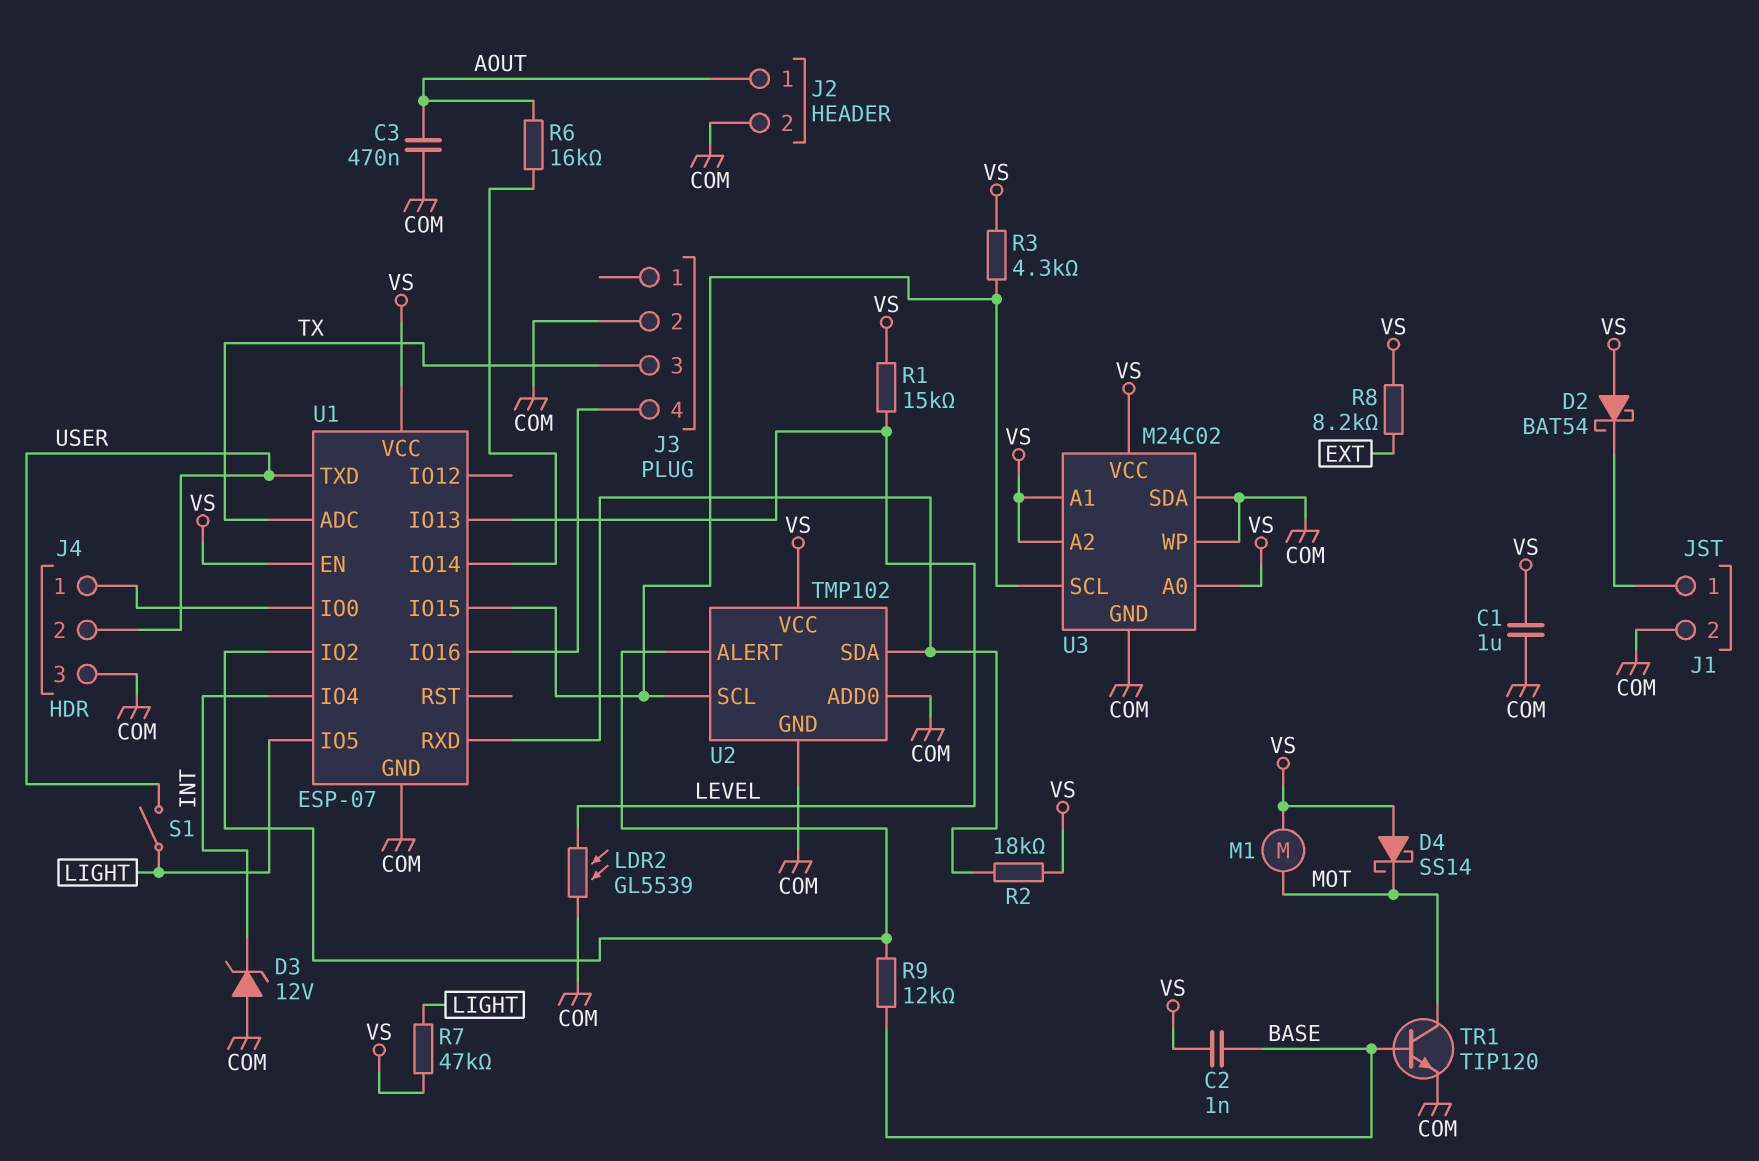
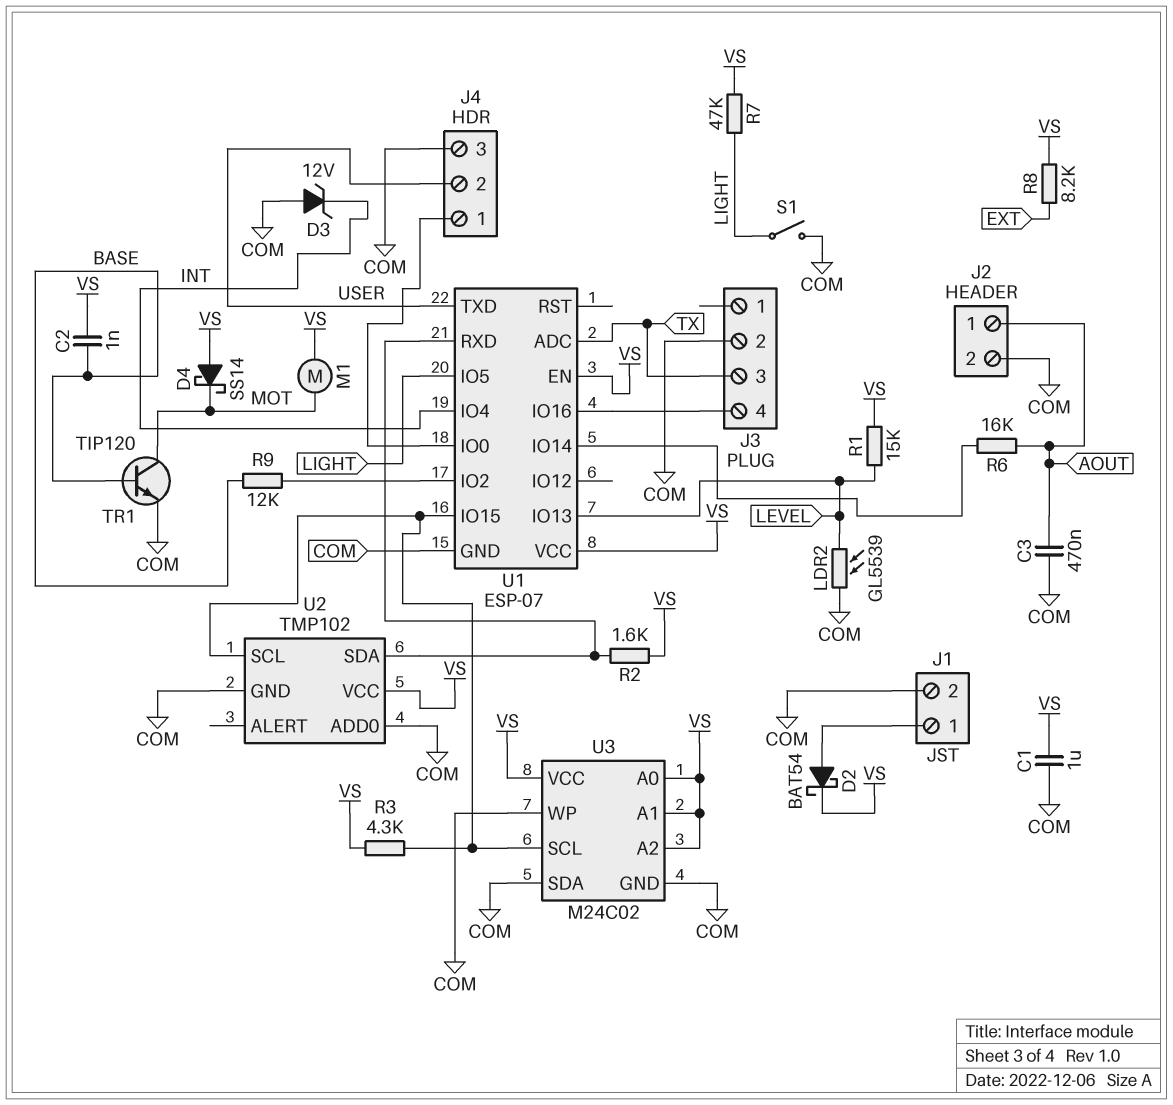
D2: schottky BAT54 (A VS, K J1/1) -> schottky BAT54 (A J1/1, K VS)
R2: 18k (U1/RXD, VS) -> 1.6k (U1/RXD, VS)
S1: switch (LIGHT, USER) -> switch (COM, LIGHT)
U2 pin ALERT: U1/IO2 -> none

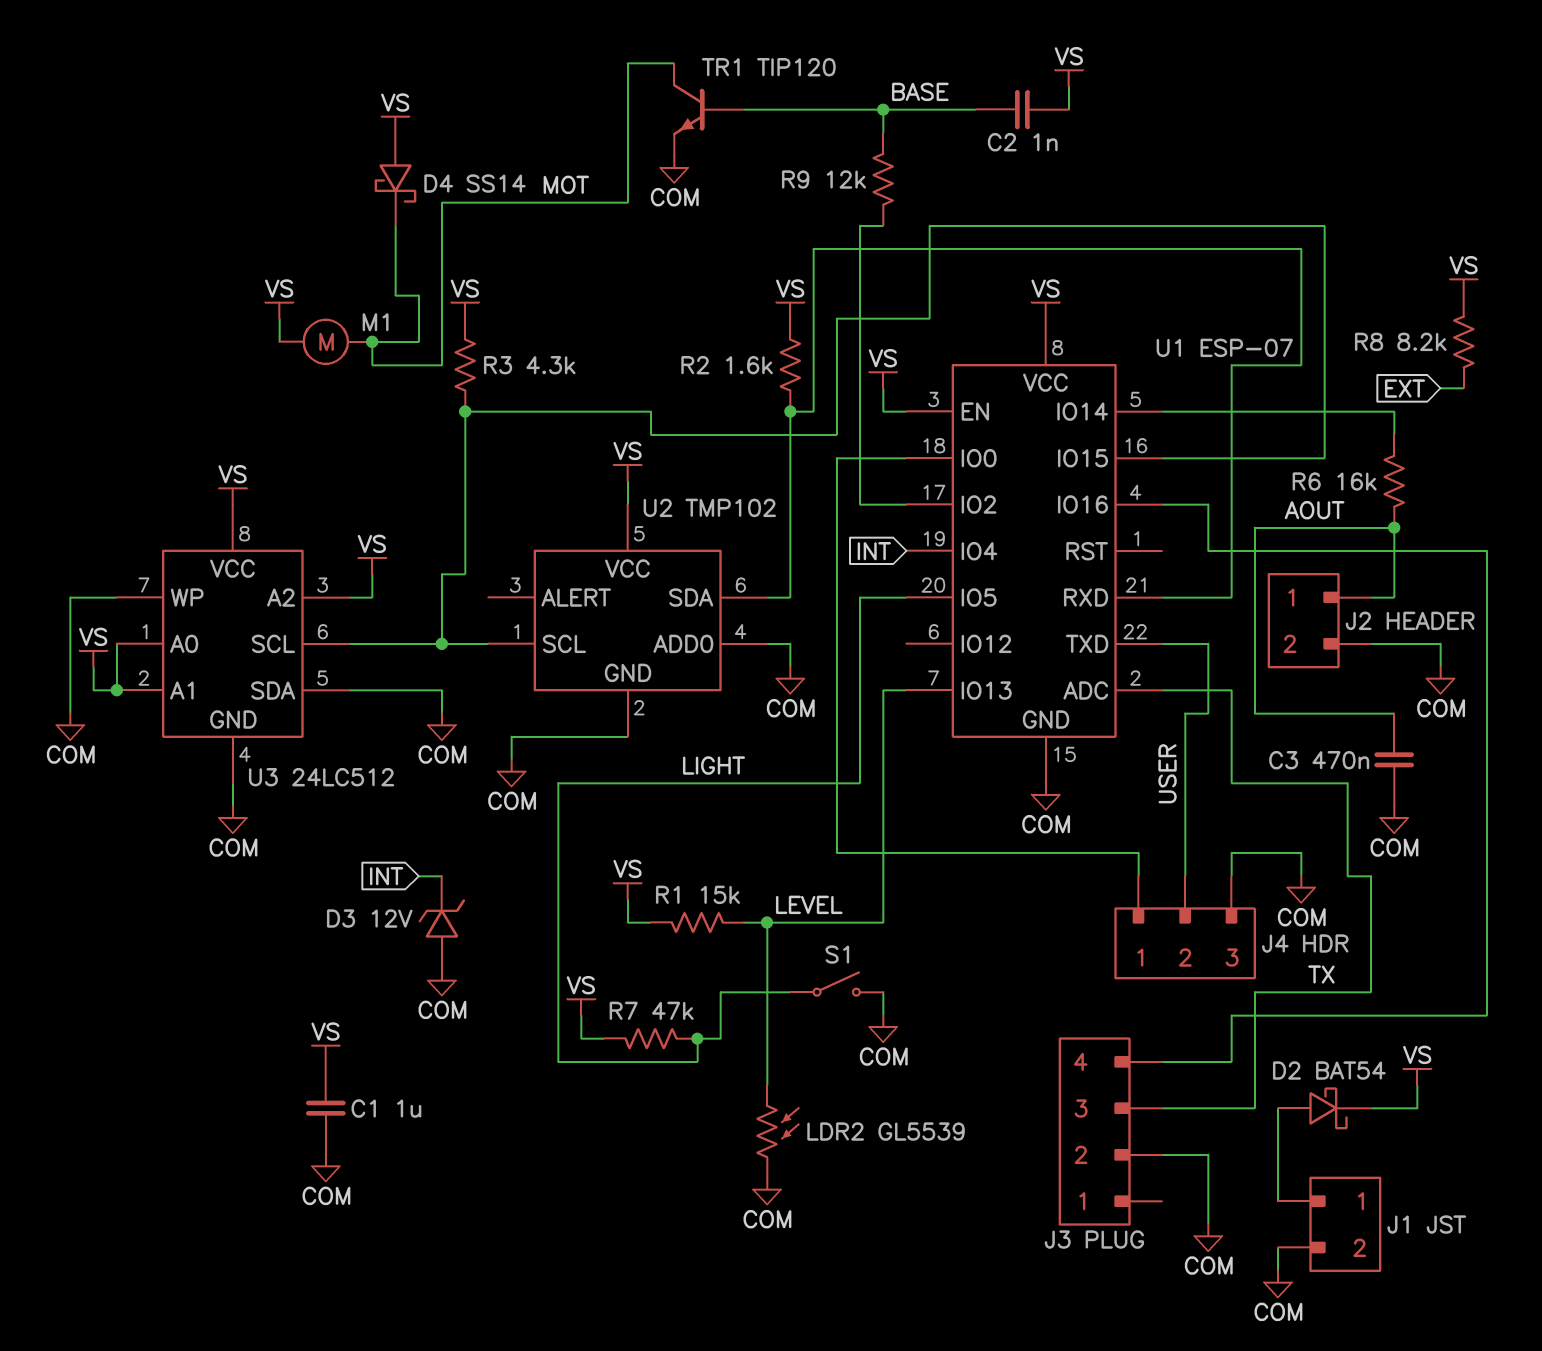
U3: M24C02 -> 24LC512

